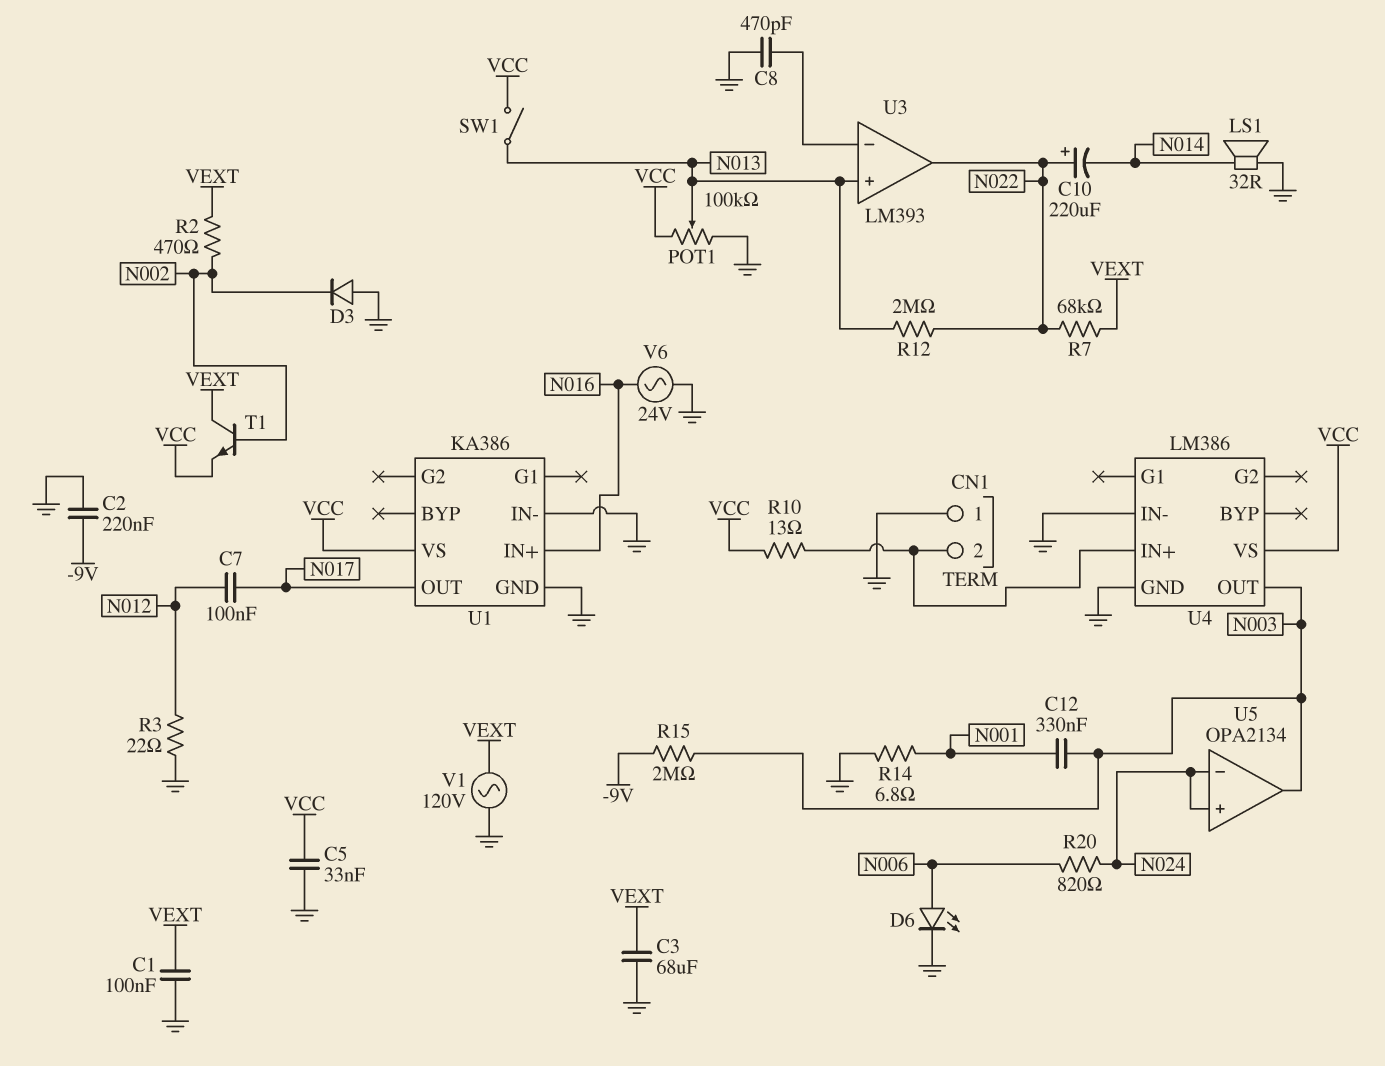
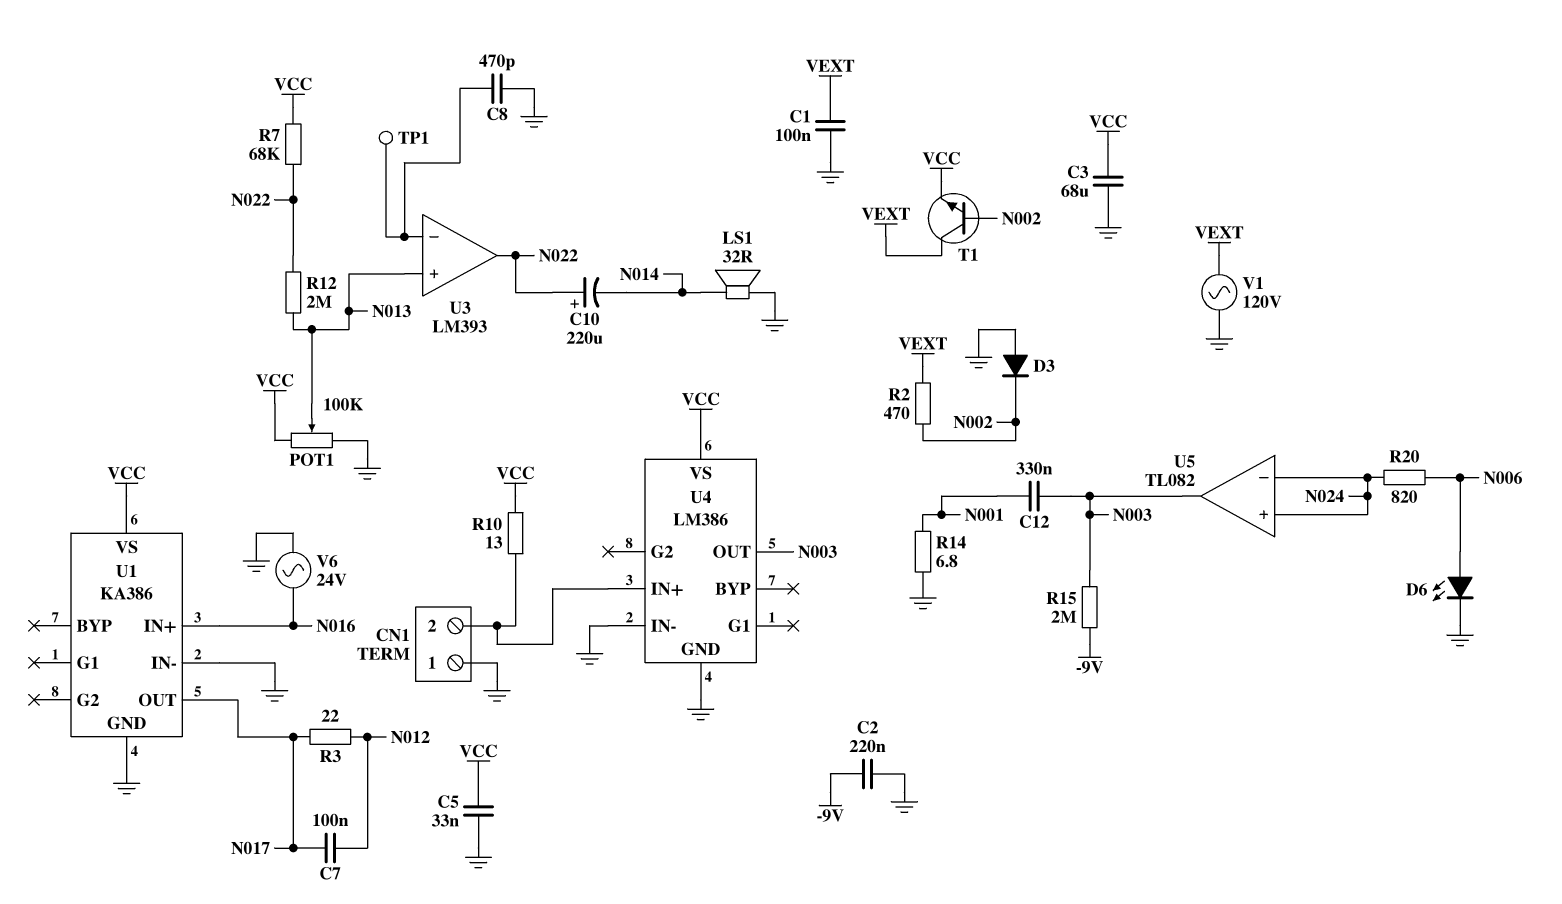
C3: 68uF (GND, VEXT) -> 68uF (GND, VCC)
R3: 22 (GND, N012) -> 22 (N012, N017)
R7: 68k (N022, VEXT) -> 68k (N022, VCC)
SW1: switch (N013, VCC) -> none
TP1: none -> test point (U3/in-)
U5: OPA2134 -> TL082

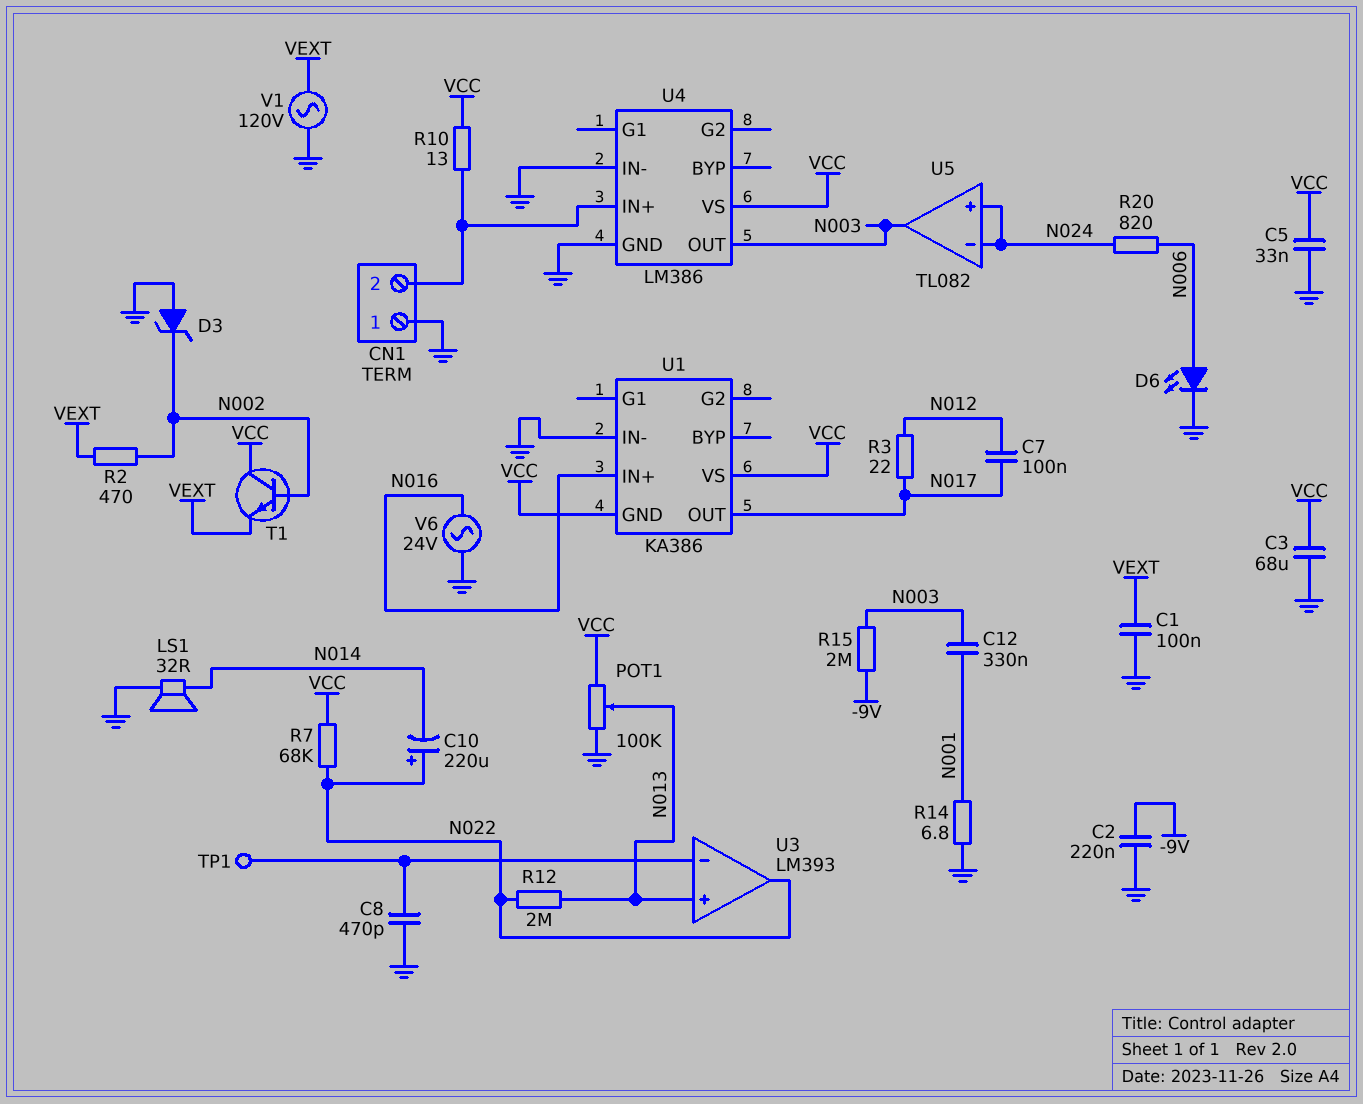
D3: diode (A GND, K N002) -> zener (A GND, K N002)
T1: NPN (B N002, C VEXT, E VCC) -> NPN (B N002, C VCC, E VEXT)
U1 pin GND: GND -> VCC

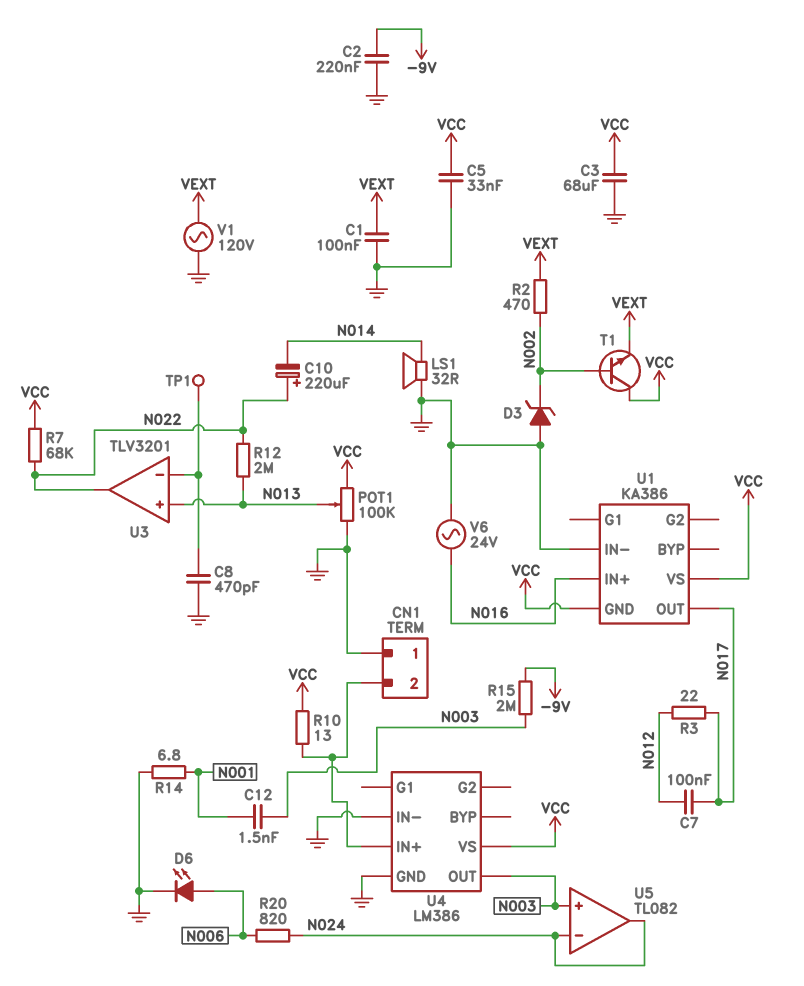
C12: 330nF (N001, N003) -> 1.5nF (N001, N003)
U3: LM393 -> TLV3201
U5 pin in+: N024 -> N003
U5 pin out: N003 -> N024

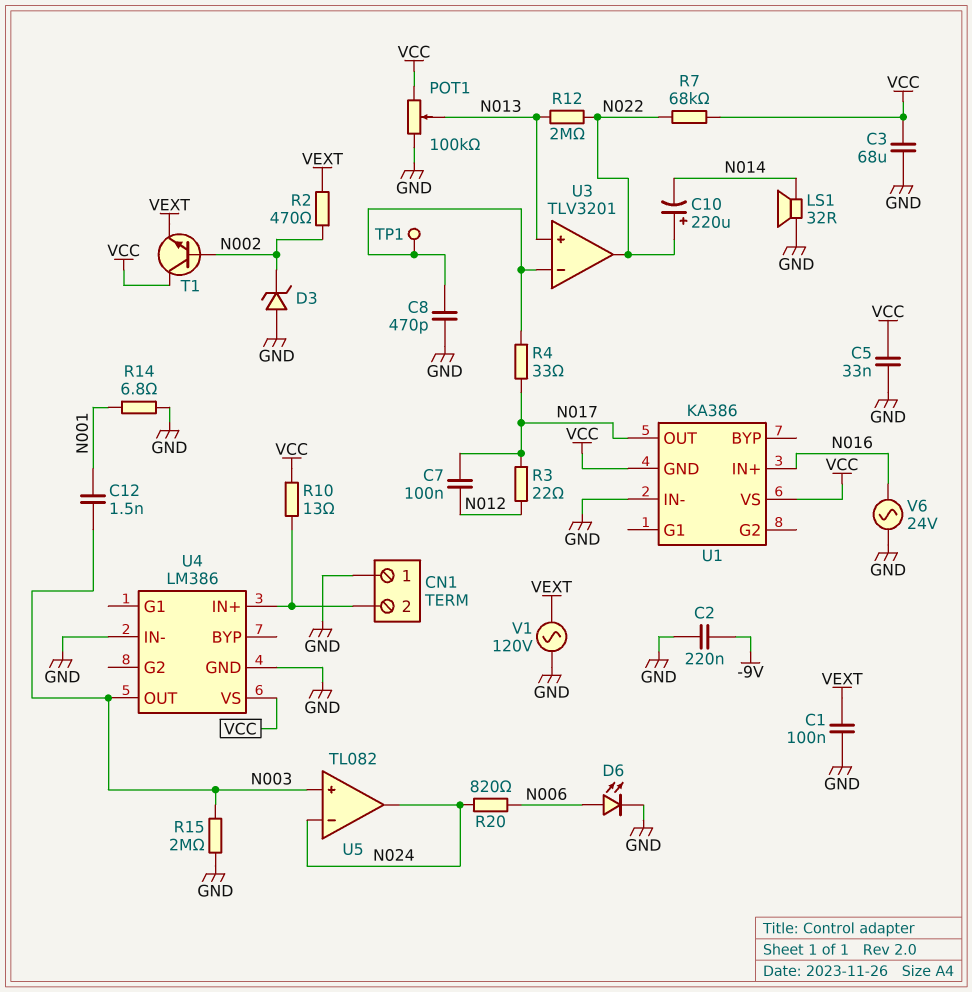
R4: none -> 33 (N017, U3/in-)
R15: 2M (-9V, N003) -> 2M (GND, N003)

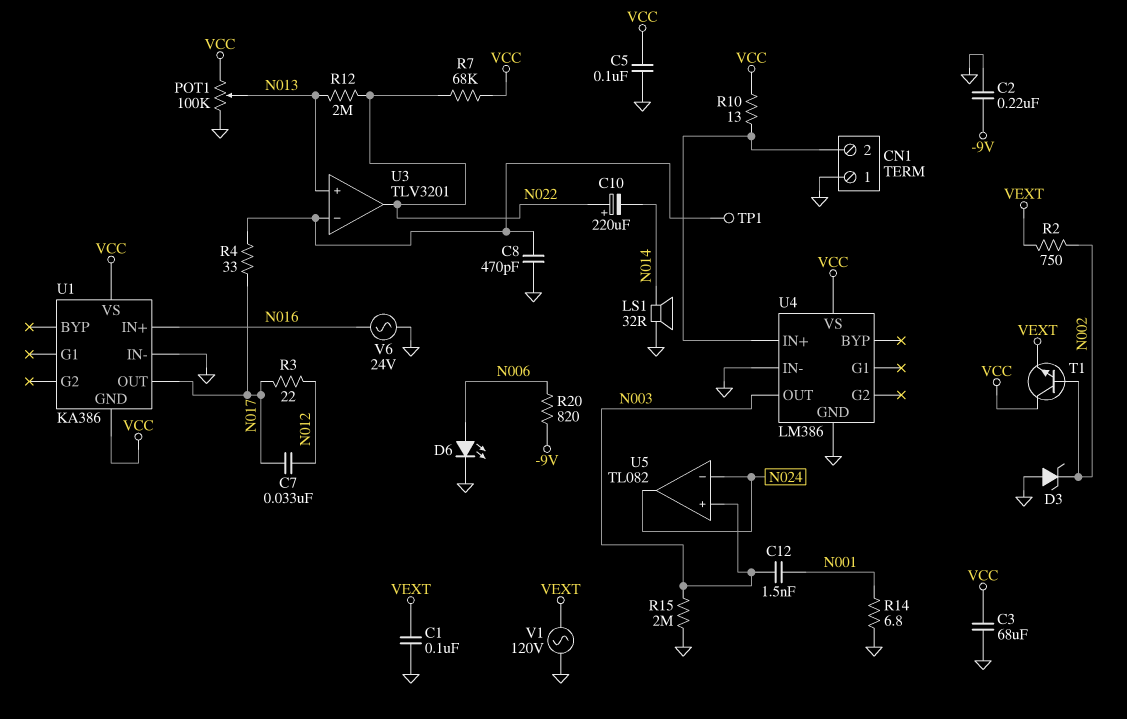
C5: 33nF (GND, VCC) -> 100nF (GND, VCC)
C7: 100nF (N012, N017) -> 33nF (N012, N017)
R2: 470 (N002, VEXT) -> 750 (N002, VEXT)
R20: 820 (N006, N024) -> 820 (-9V, N006)

